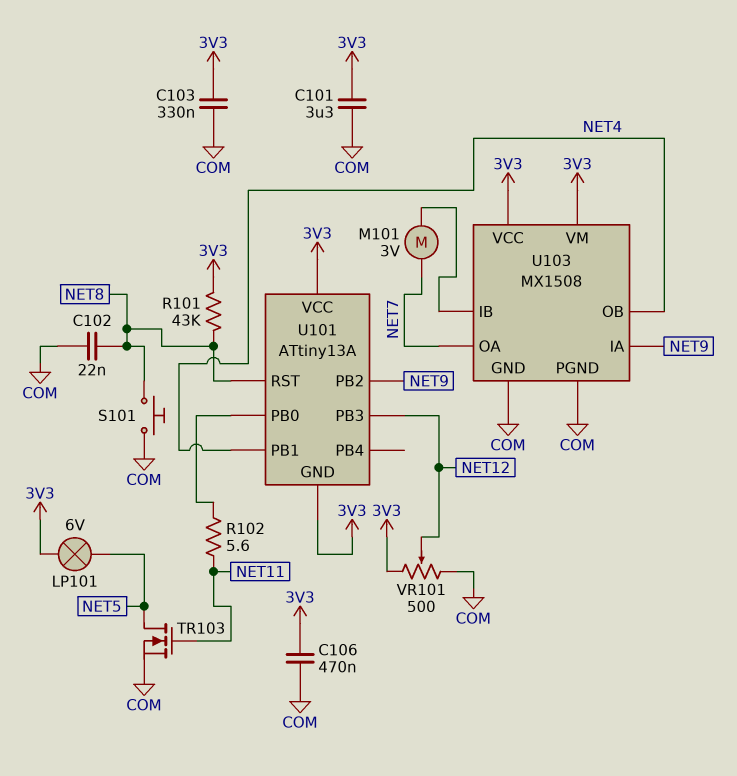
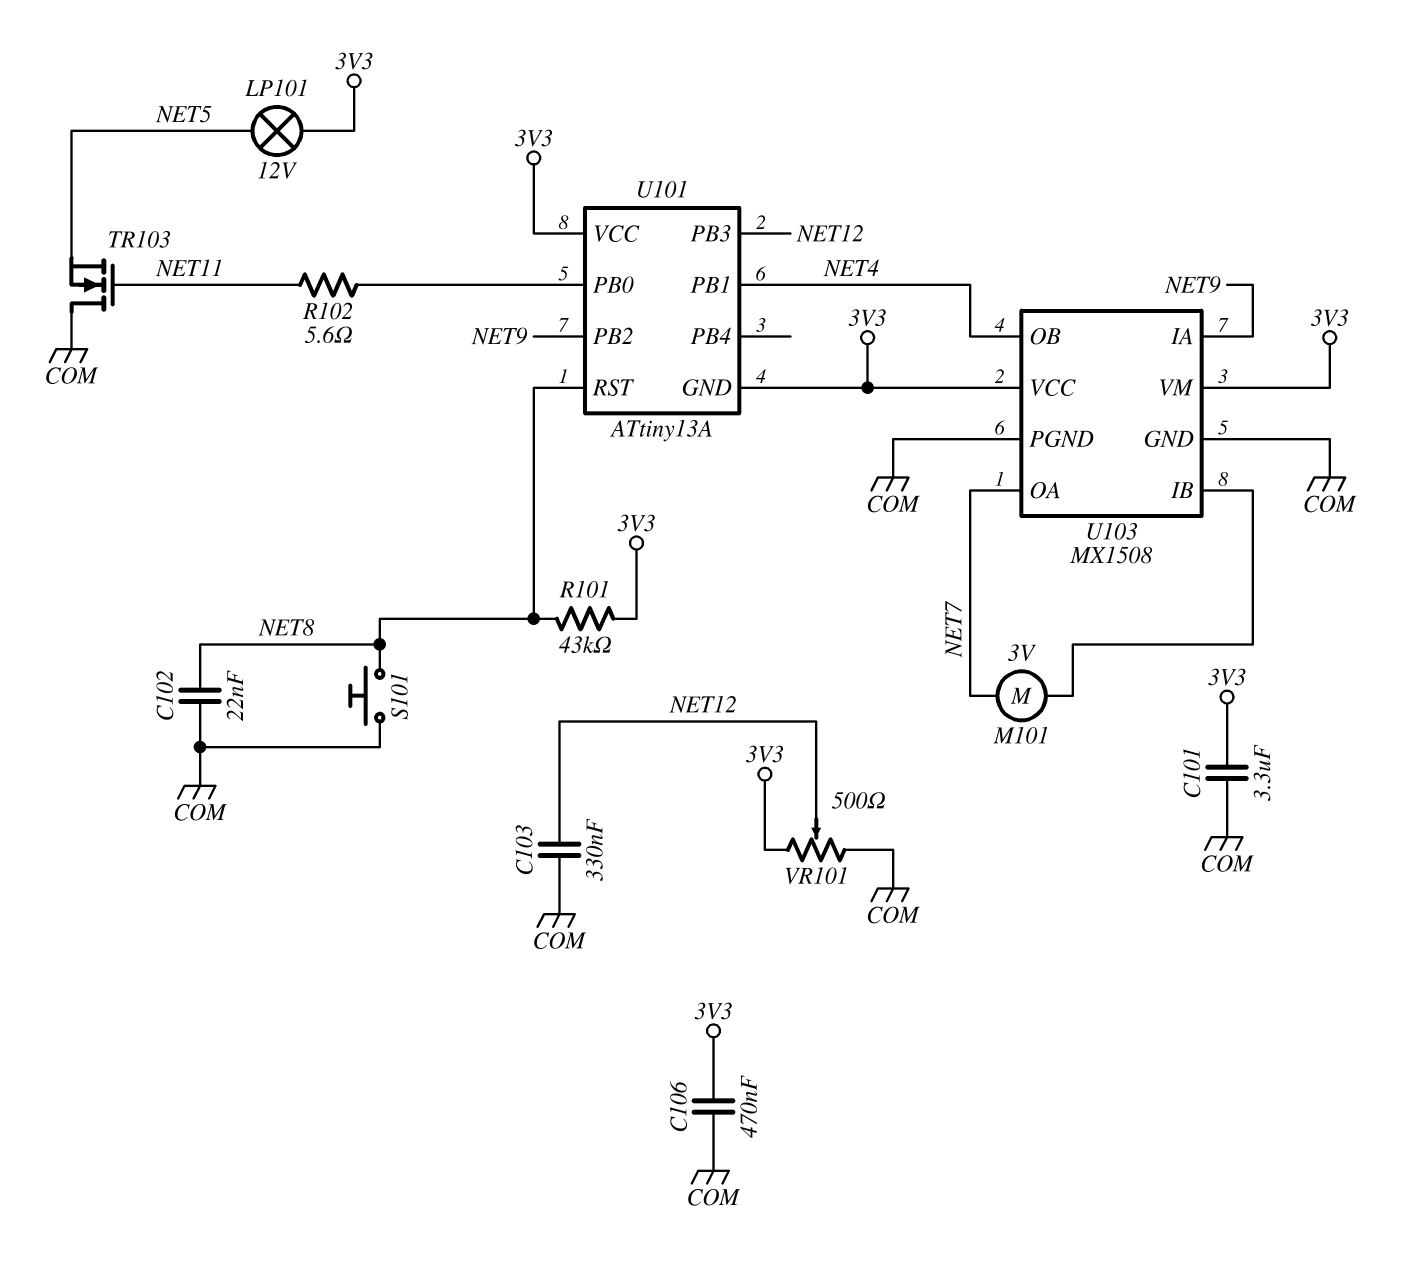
C103: 330nF (3V3, COM) -> 330nF (COM, NET12)
LP101: lamp 6V (3V3, NET5) -> lamp 12V (3V3, NET5)
TR103: NMOS (G NET11, D NET5, S COM) -> NMOS (G NET11, D COM, S NET5)

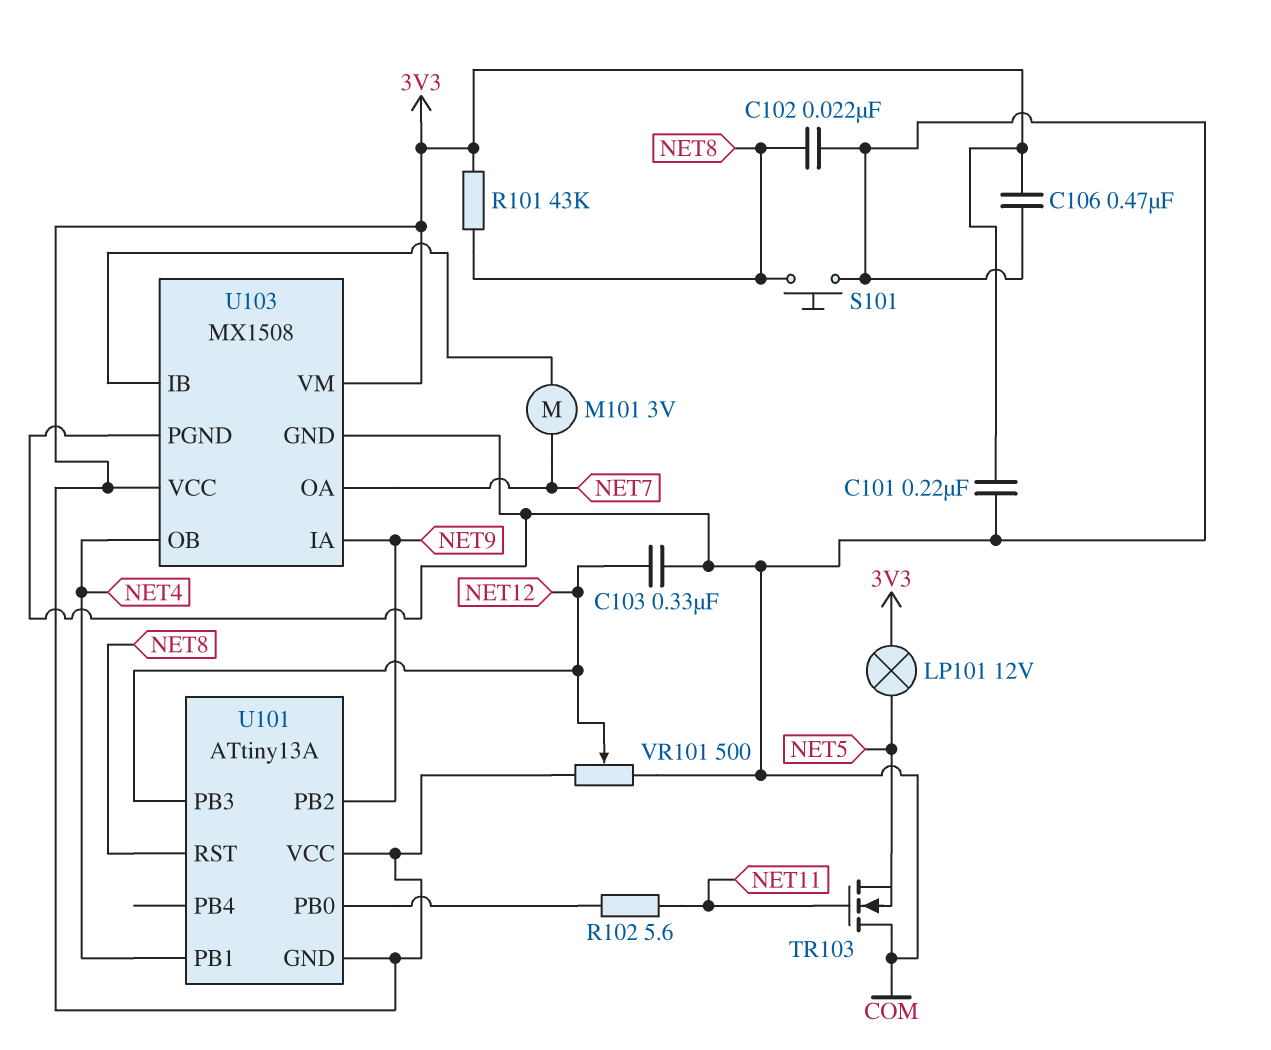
C101: 3.3uF (3V3, COM) -> 220nF (3V3, COM)

